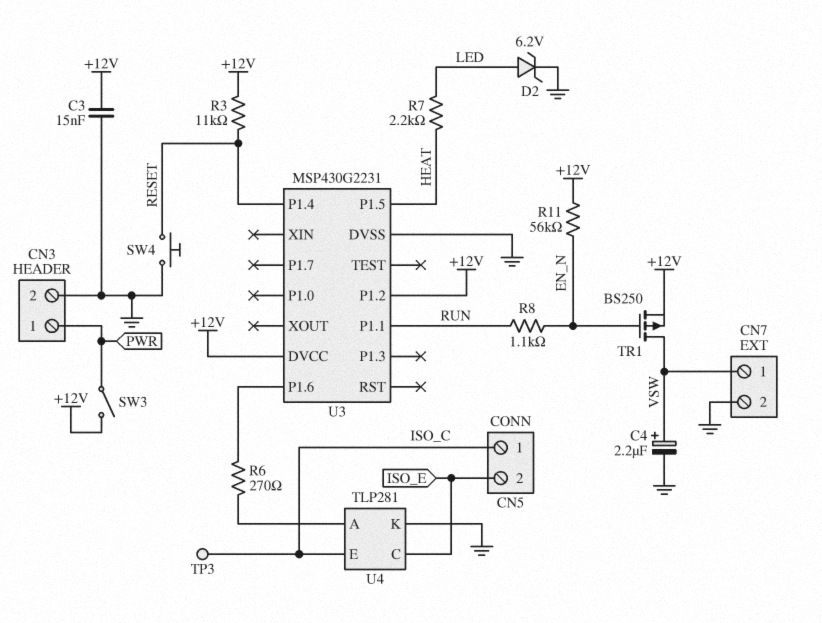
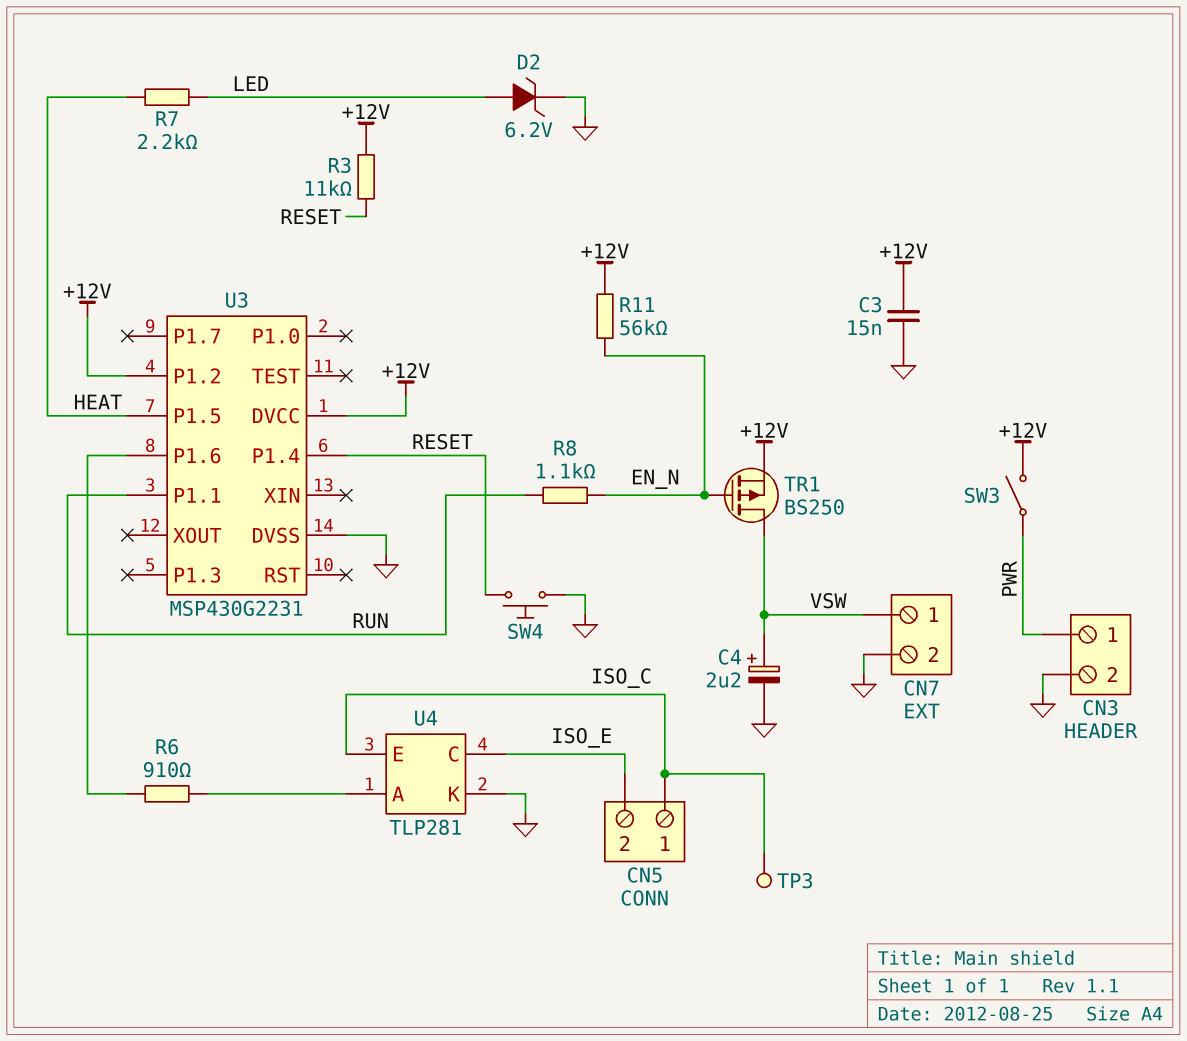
R6: 270 (U3/P1.6, U4/A) -> 910 (U3/P1.6, U4/A)

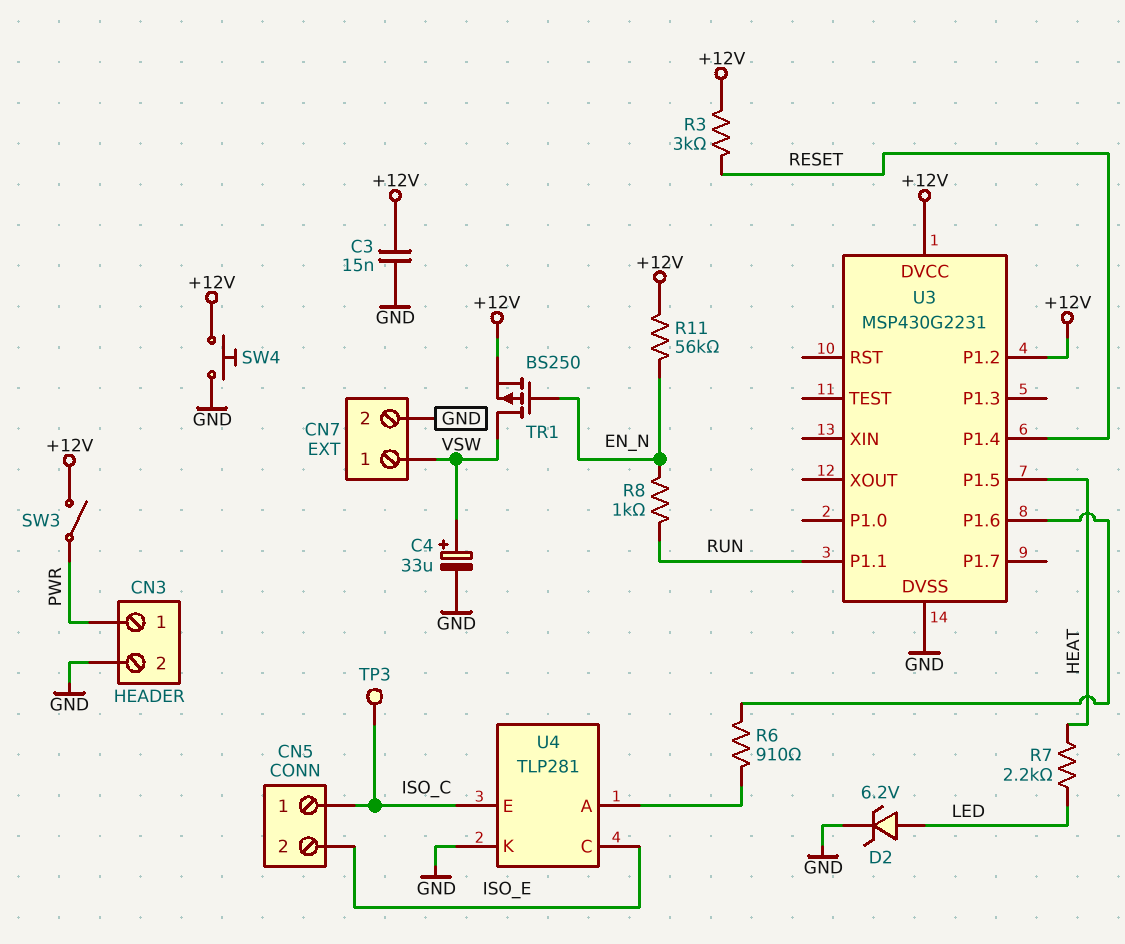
C4: 2.2uF (plus VSW, minus GND) -> 33uF (plus VSW, minus GND)
R3: 11k (+12V, RESET) -> 3k (+12V, RESET)
R8: 1.1k (EN_N, RUN) -> 1k (EN_N, RUN)
SW4: button (GND, RESET) -> button (+12V, GND)

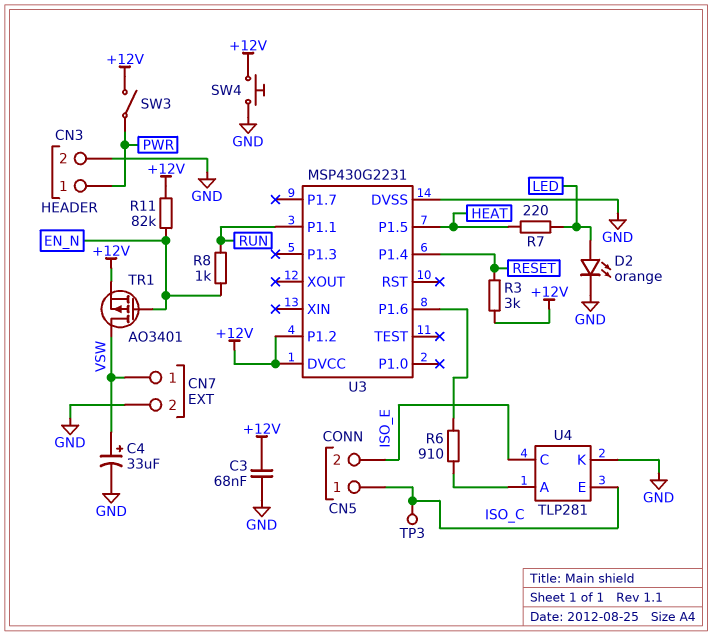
C3: 15nF (+12V, GND) -> 68nF (+12V, GND)
D2: zener 6.2V (A LED, K GND) -> LED orange (A LED, K GND)
R7: 2.2k (HEAT, LED) -> 220 (HEAT, LED)
R11: 56k (+12V, EN_N) -> 82k (+12V, EN_N)
TR1: PMOS BS250 (G EN_N, D VSW, S +12V) -> PMOS AO3401 (G EN_N, D VSW, S +12V)

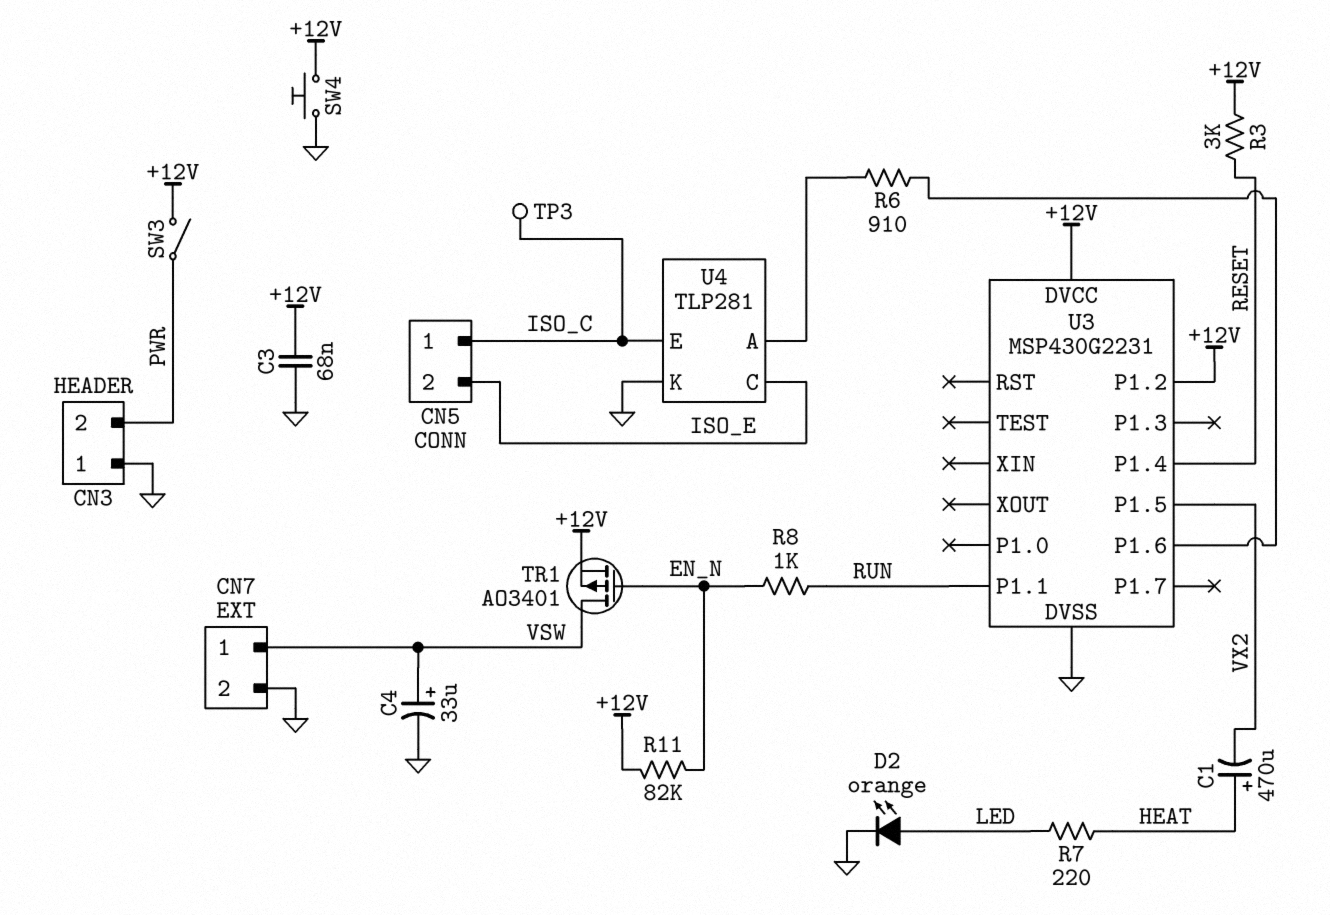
C1: none -> 470uF (plus HEAT, minus VX2)
CN3 pin 1: PWR -> GND
CN3 pin 2: GND -> PWR
U3 pin P1.5: HEAT -> VX2

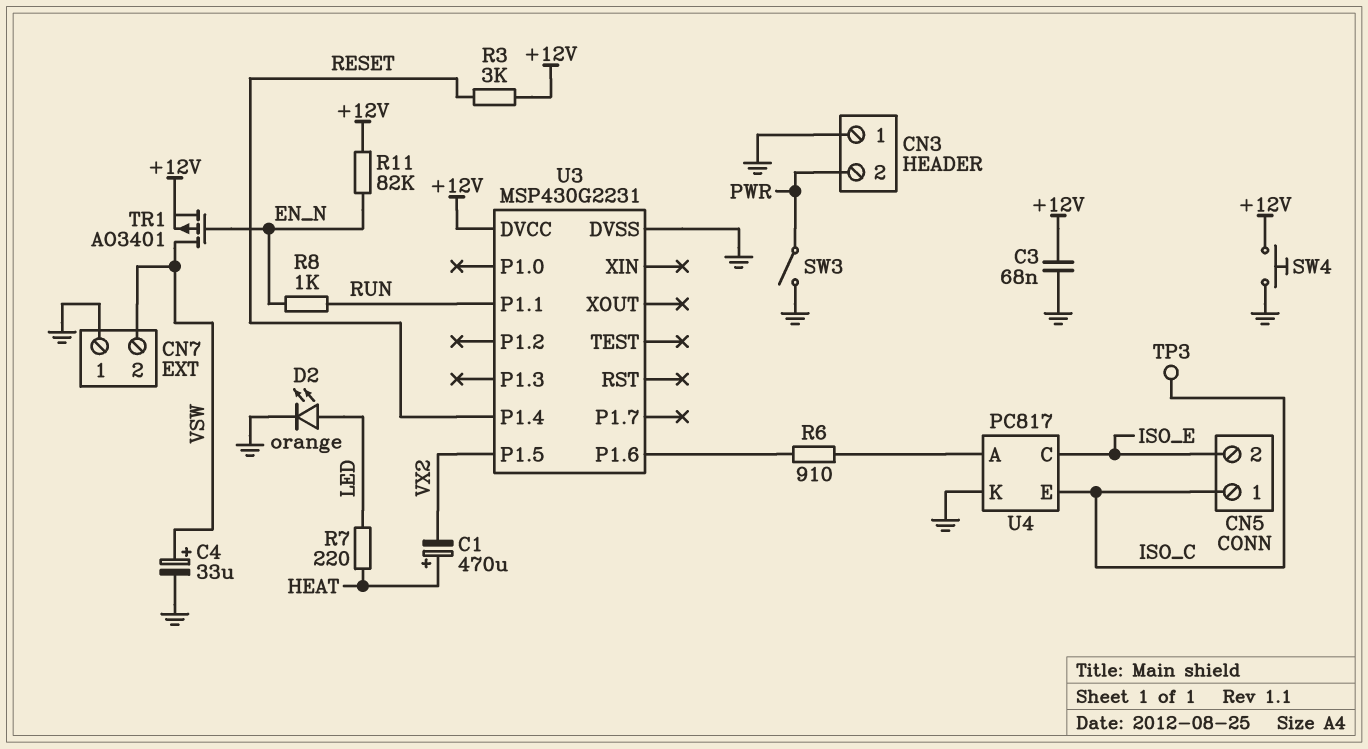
CN7 pin 1: VSW -> GND
CN7 pin 2: GND -> VSW
SW3: switch (+12V, PWR) -> switch (GND, PWR)
U3 pin P1.2: +12V -> none
U4: TLP281 -> PC817

